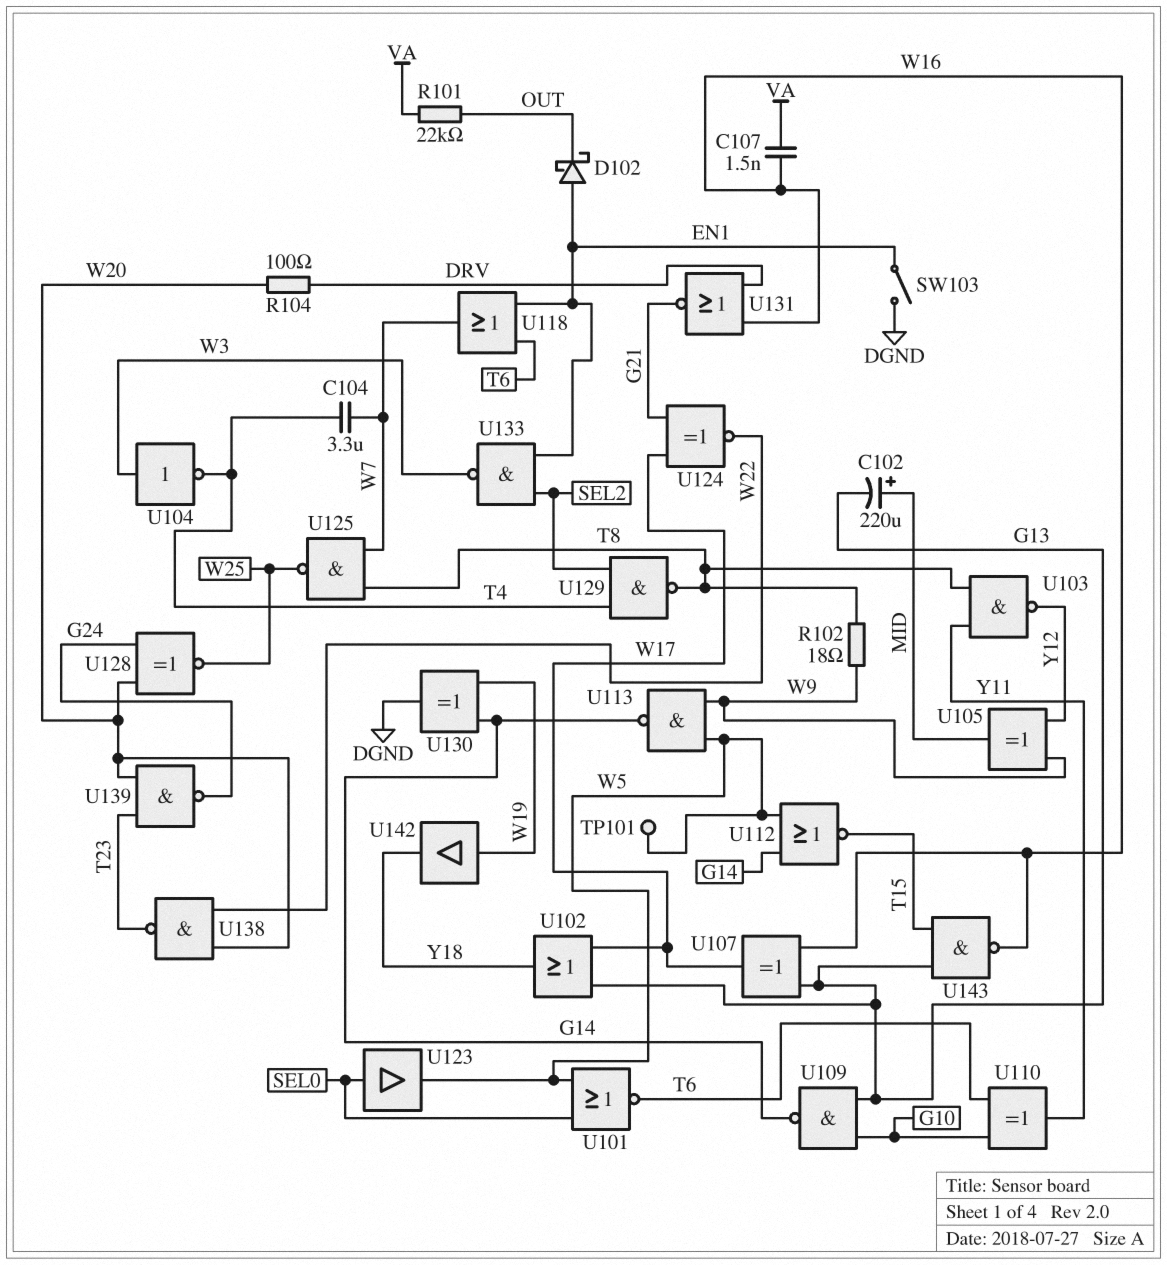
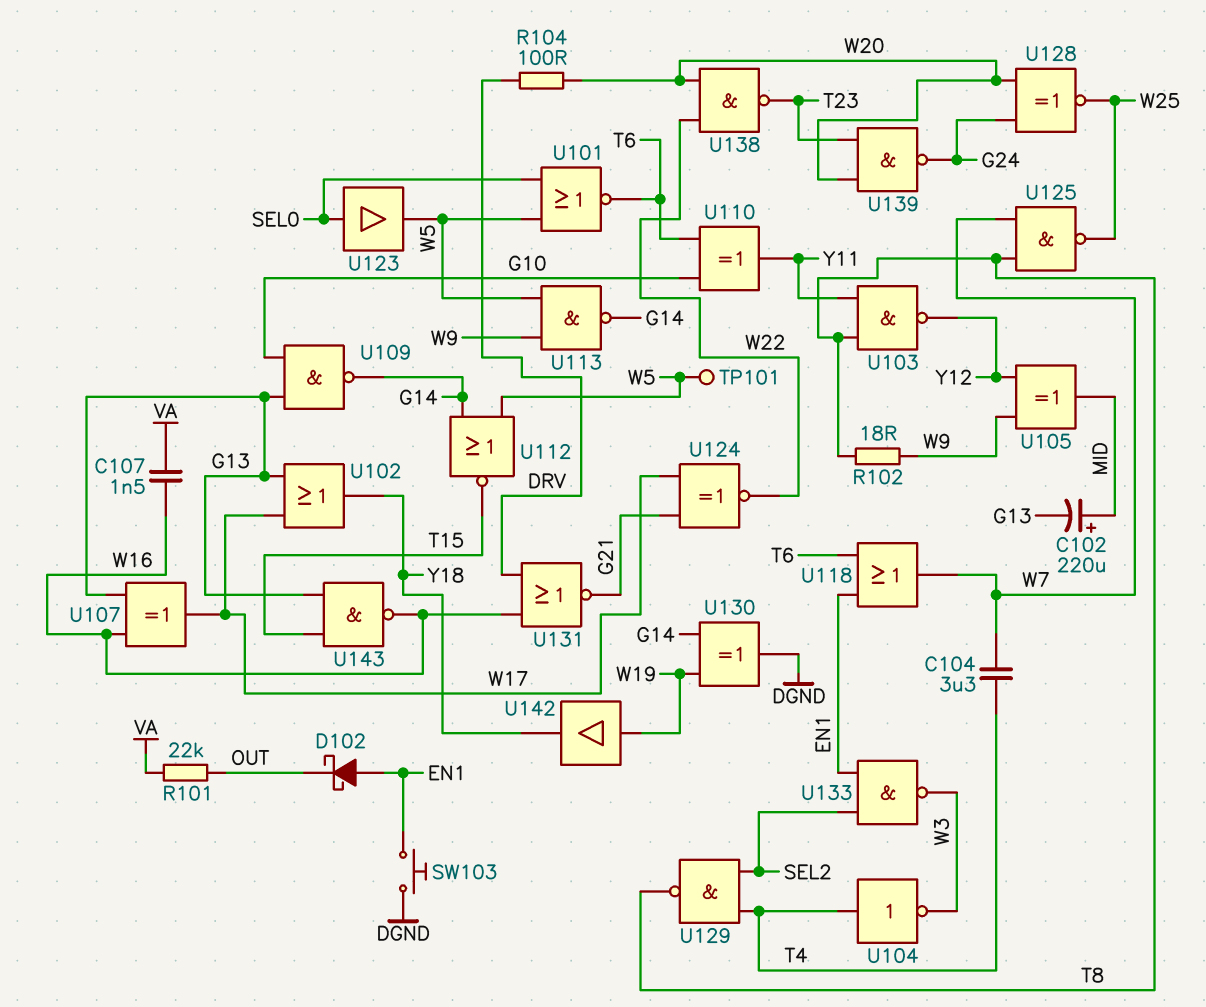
SW103: switch (DGND, EN1) -> button (DGND, EN1)
U104: NOT (in W3, out T4) -> NOT (in T4, out W3)

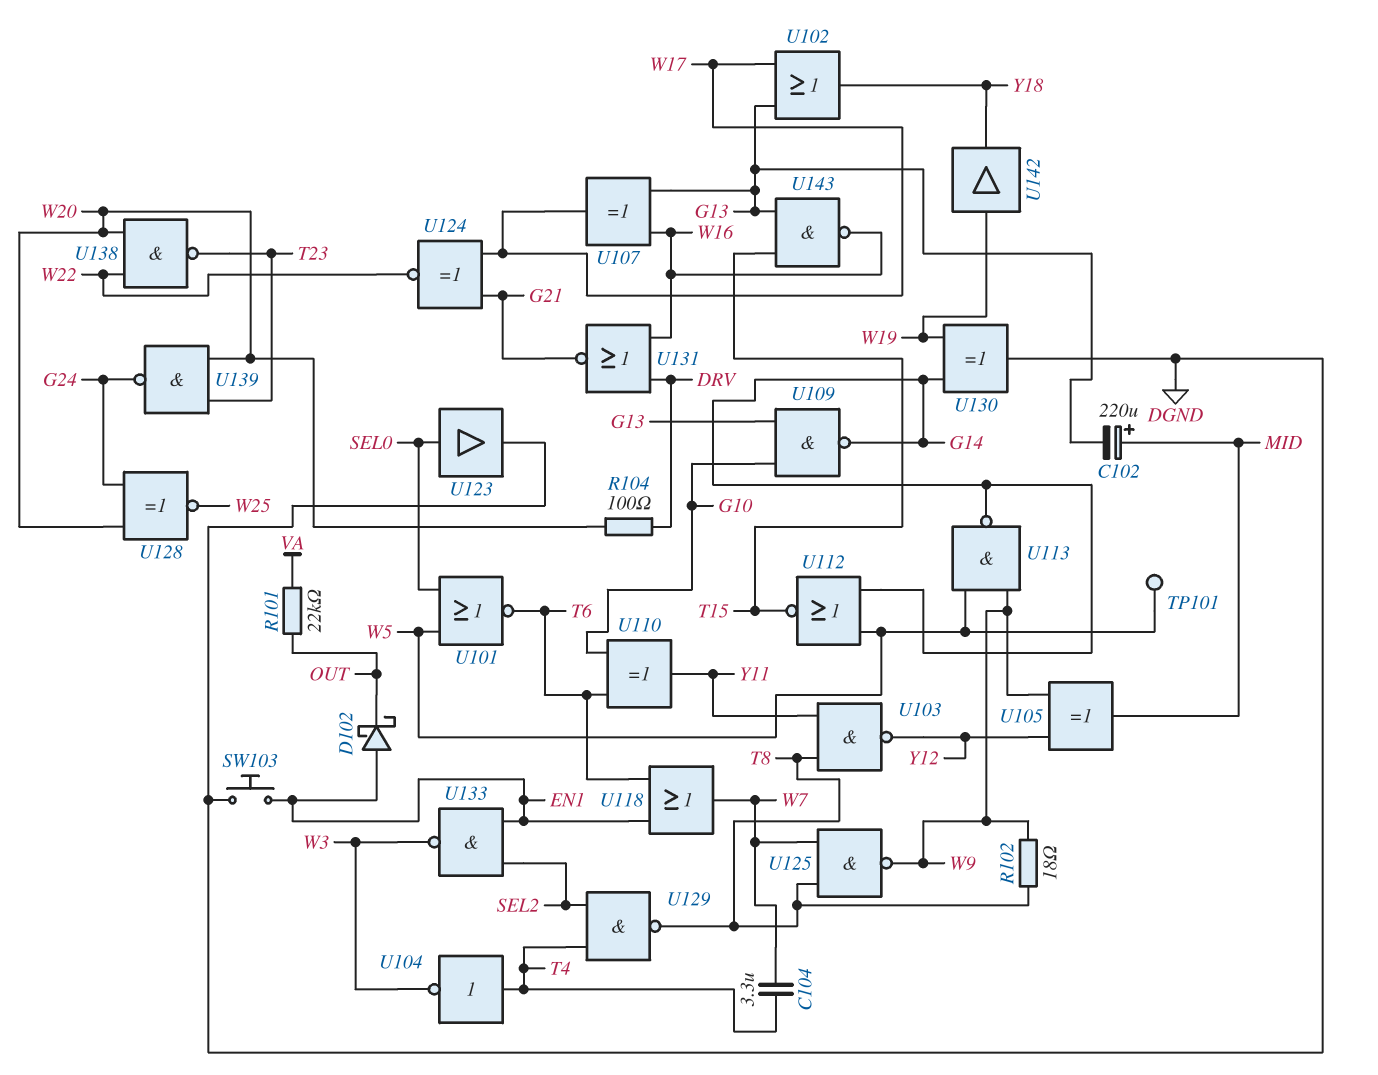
C107: 1.5nF (VA, W16) -> none
U123: buffer (in SEL0, out W5) -> buffer (in SEL0, out DGND)
U125: NAND (in T8, in W7, out W25) -> NAND (in T8, in W7, out W9)

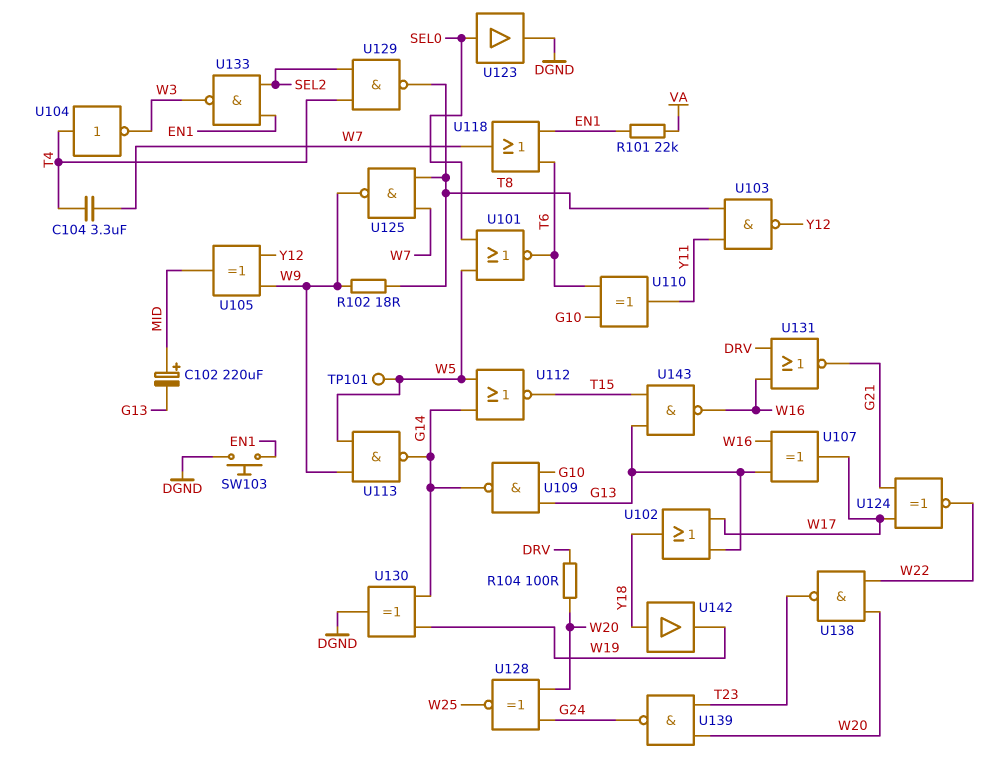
D102: schottky (A EN1, K OUT) -> none
R101: 22k (OUT, VA) -> 22k (EN1, VA)
U142: buffer (in W19, out Y18) -> buffer (in Y18, out W19)

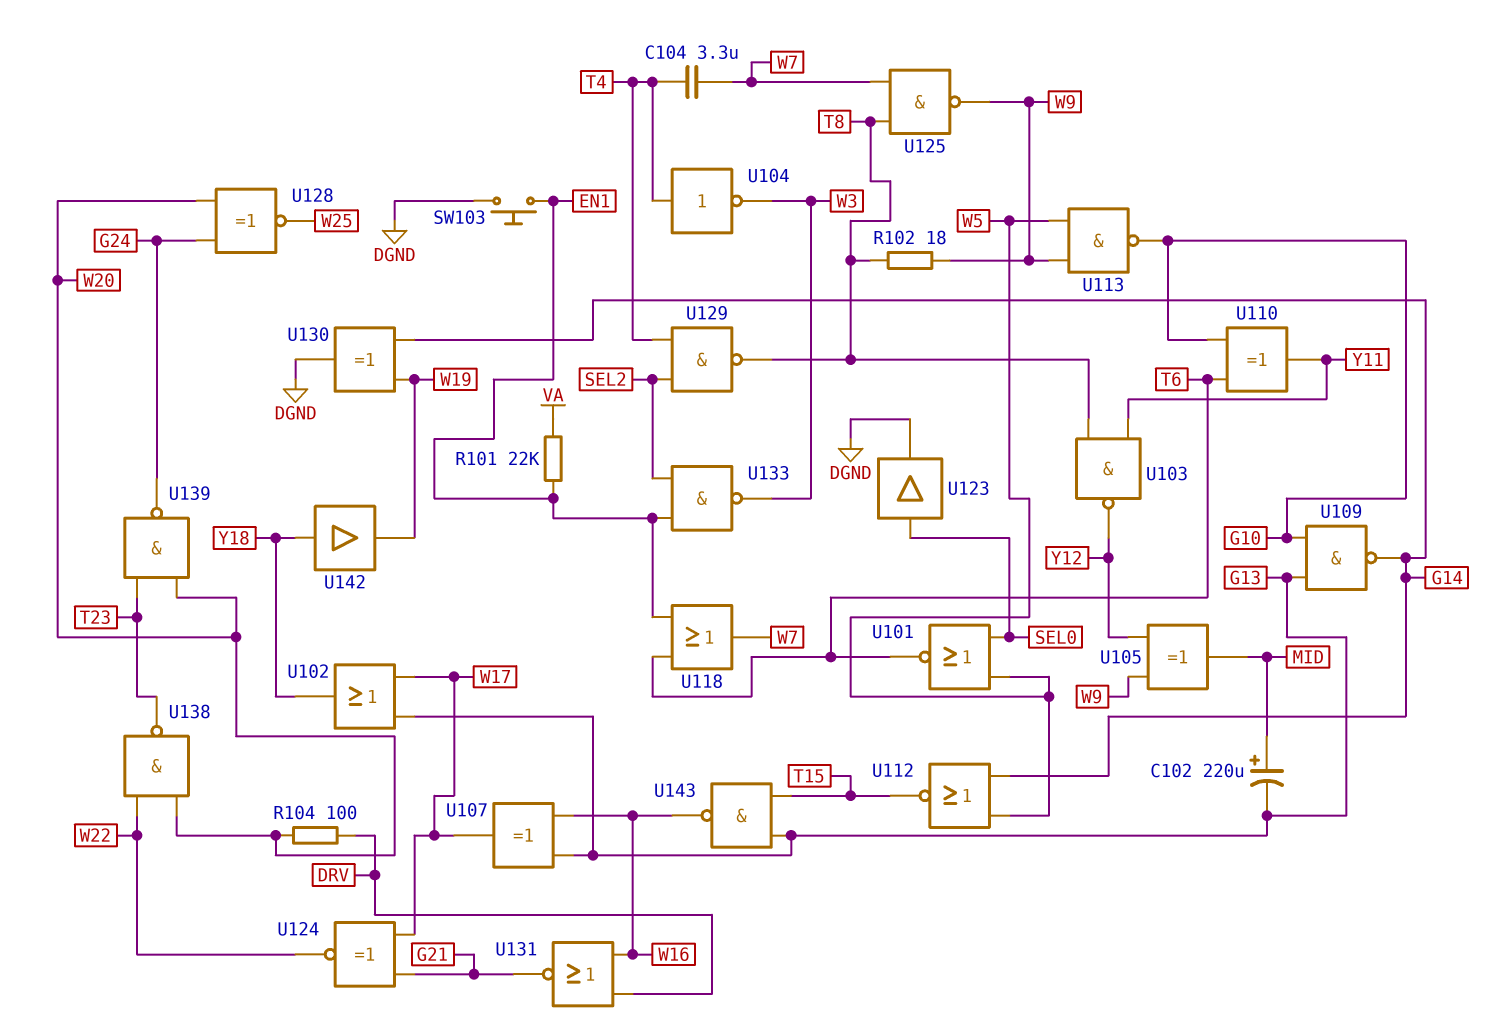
TP101: test point (W5) -> none
U113: NAND (in W5, in W9, out G14) -> NAND (in W5, in W9, out G10)

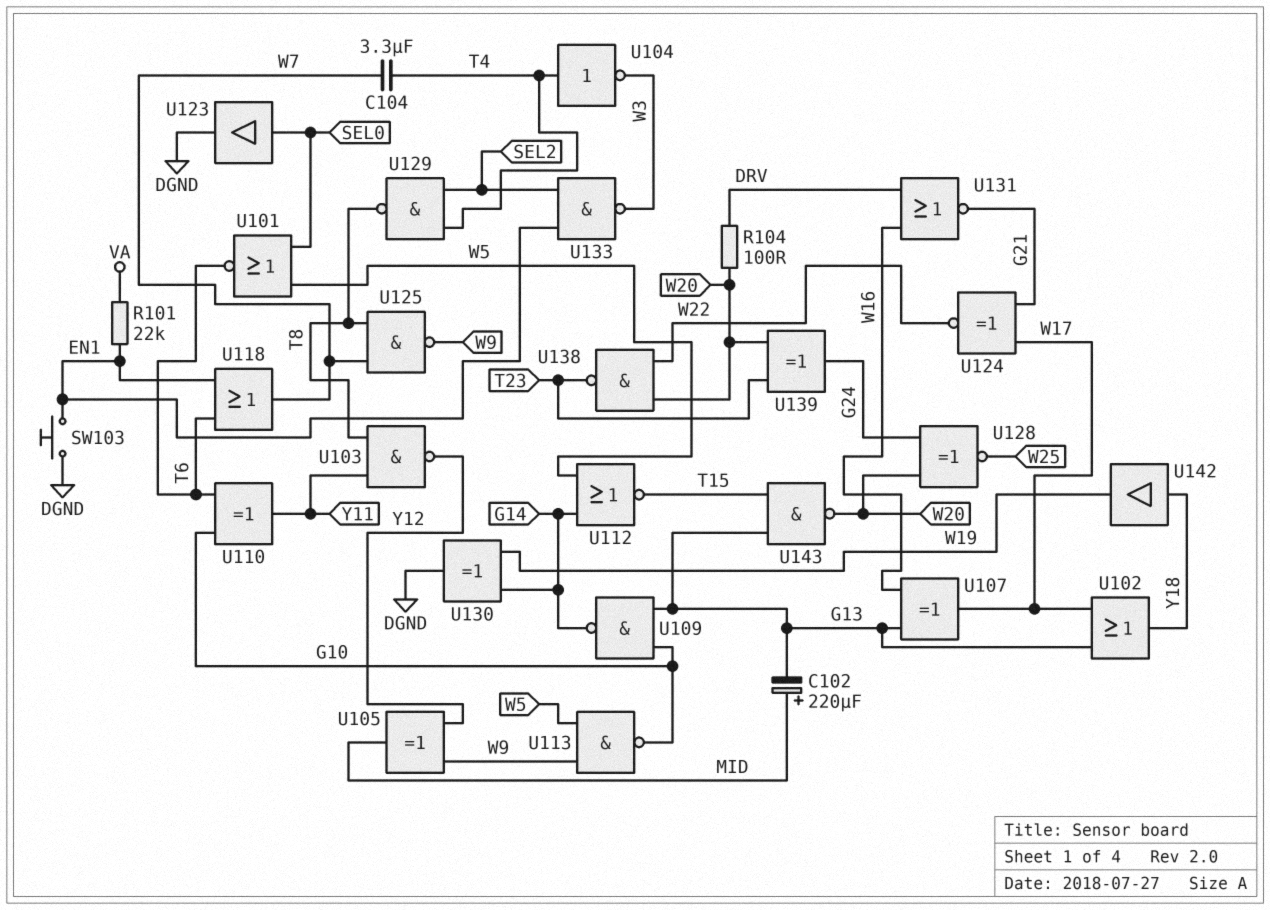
R102: 18 (T8, W9) -> none
U139: NAND (in T23, in W20, out G24) -> XOR (in T23, in W20, out G24)
U143: NAND (in G13, in T15, out W16) -> NAND (in G13, in T15, out W20)

